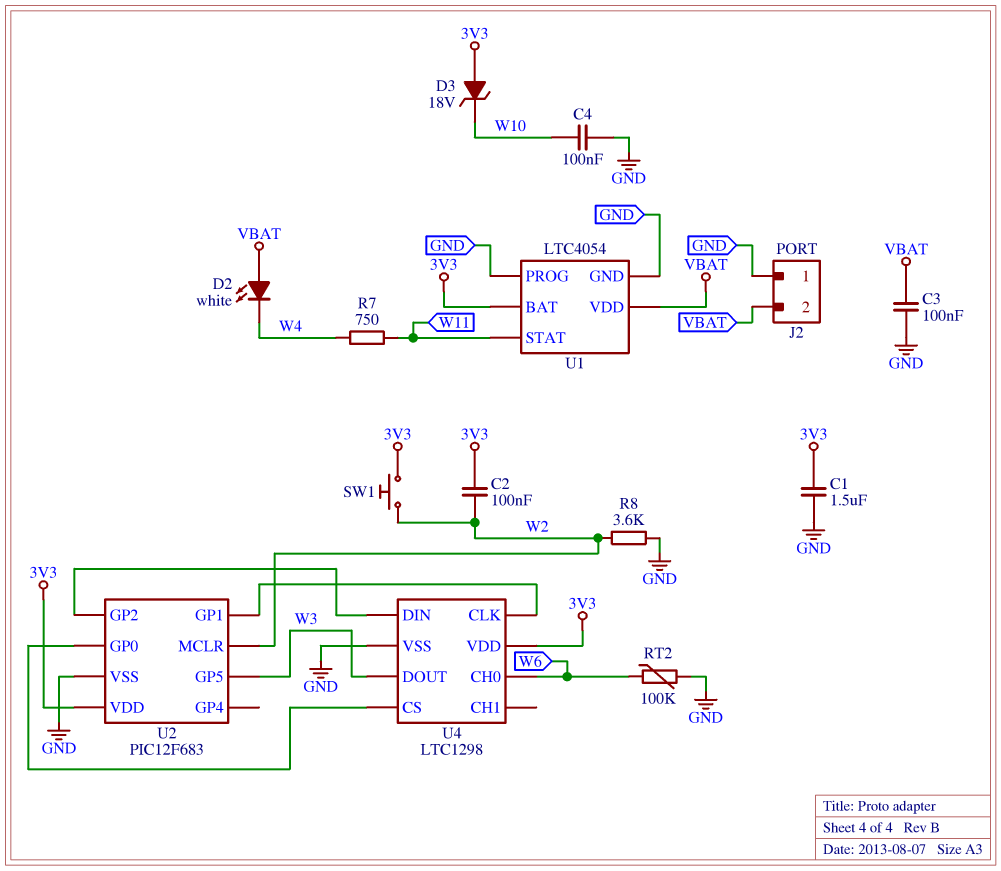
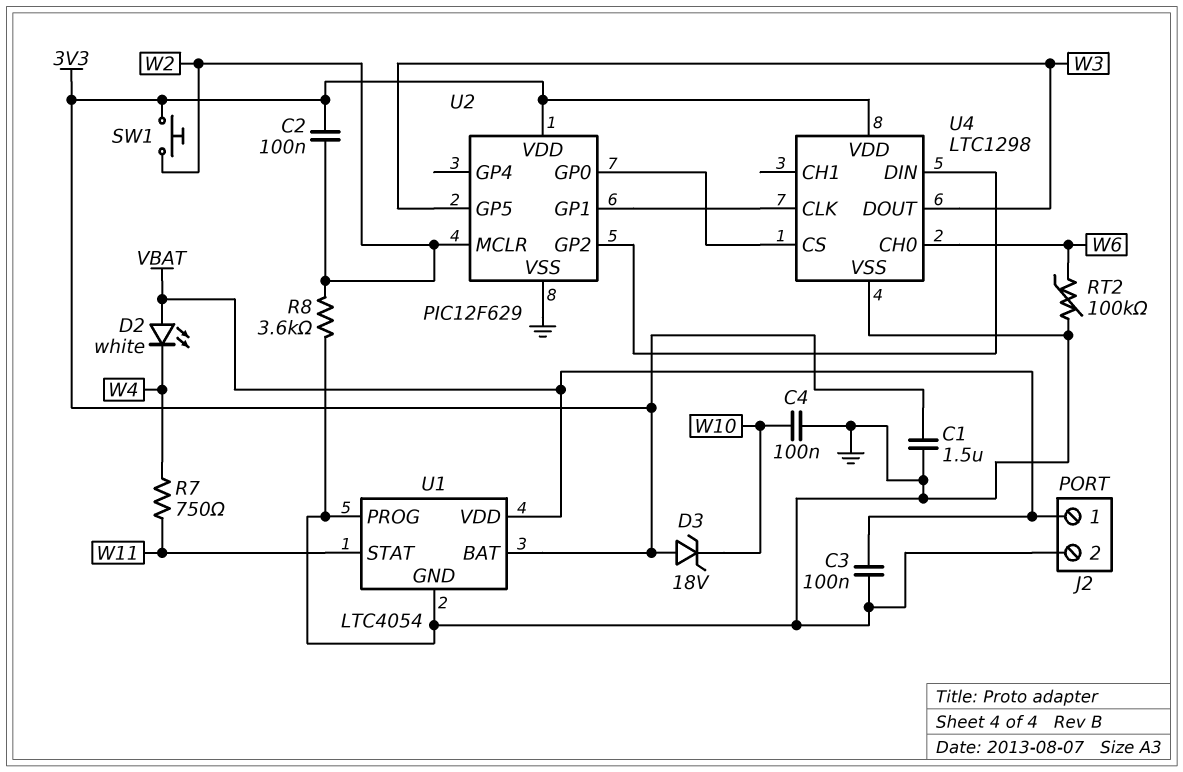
J2 pin 1: GND -> VBAT
J2 pin 2: VBAT -> GND
U2: PIC12F683 -> PIC12F629

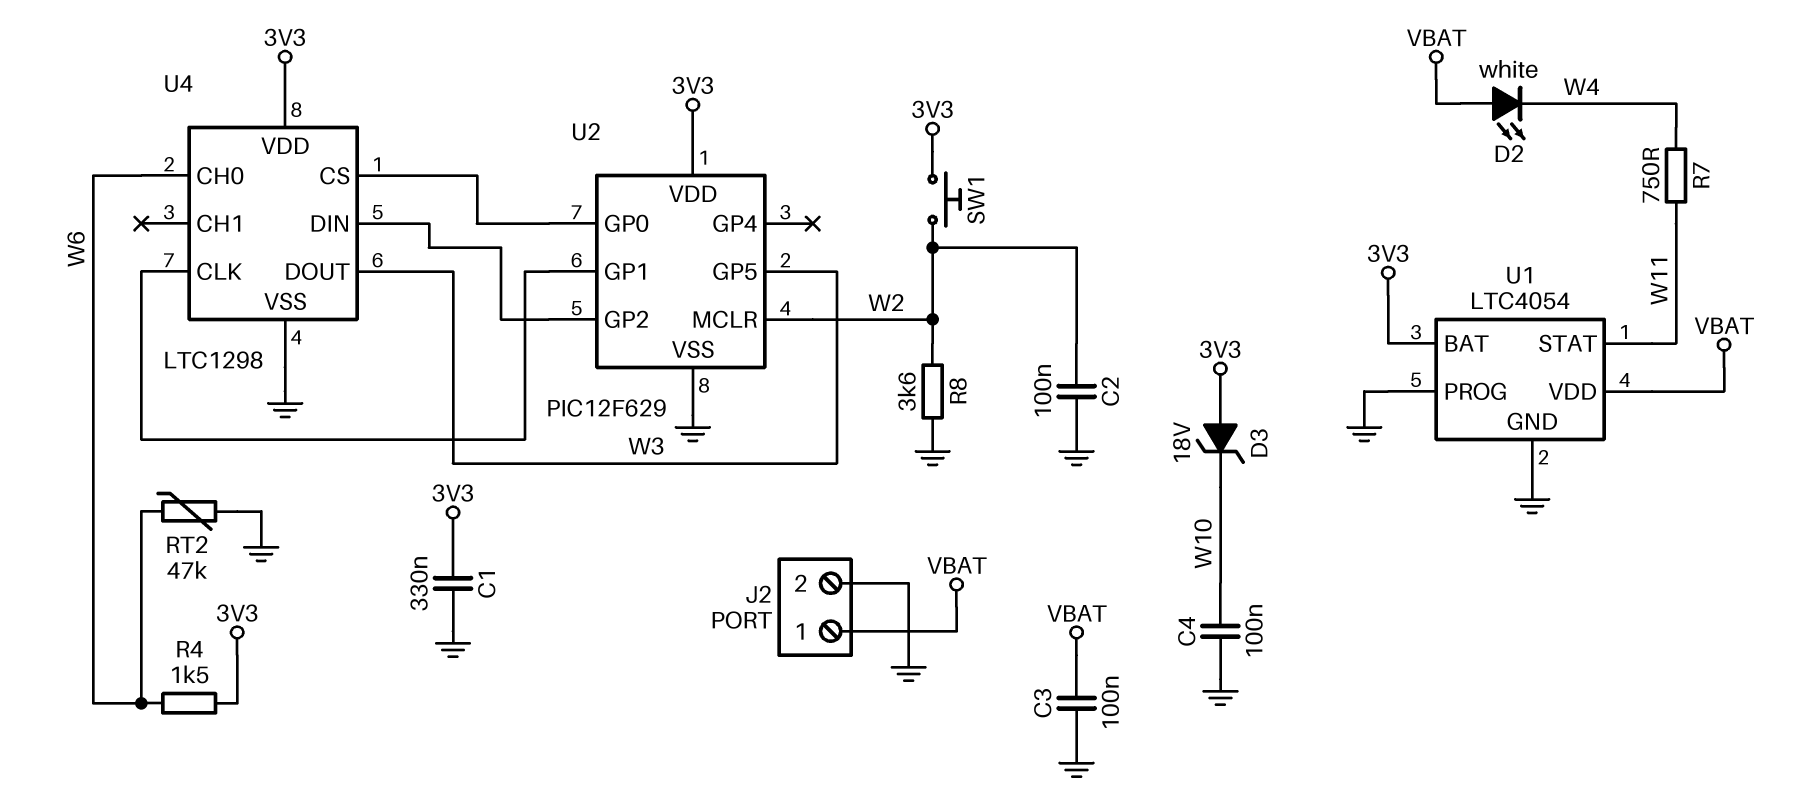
C1: 1.5uF (3V3, GND) -> 330nF (3V3, GND)
C2: 100nF (3V3, W2) -> 100nF (GND, W2)
R4: none -> 1.5k (3V3, W6)
RT2: 100k (GND, W6) -> 47k (GND, W6)

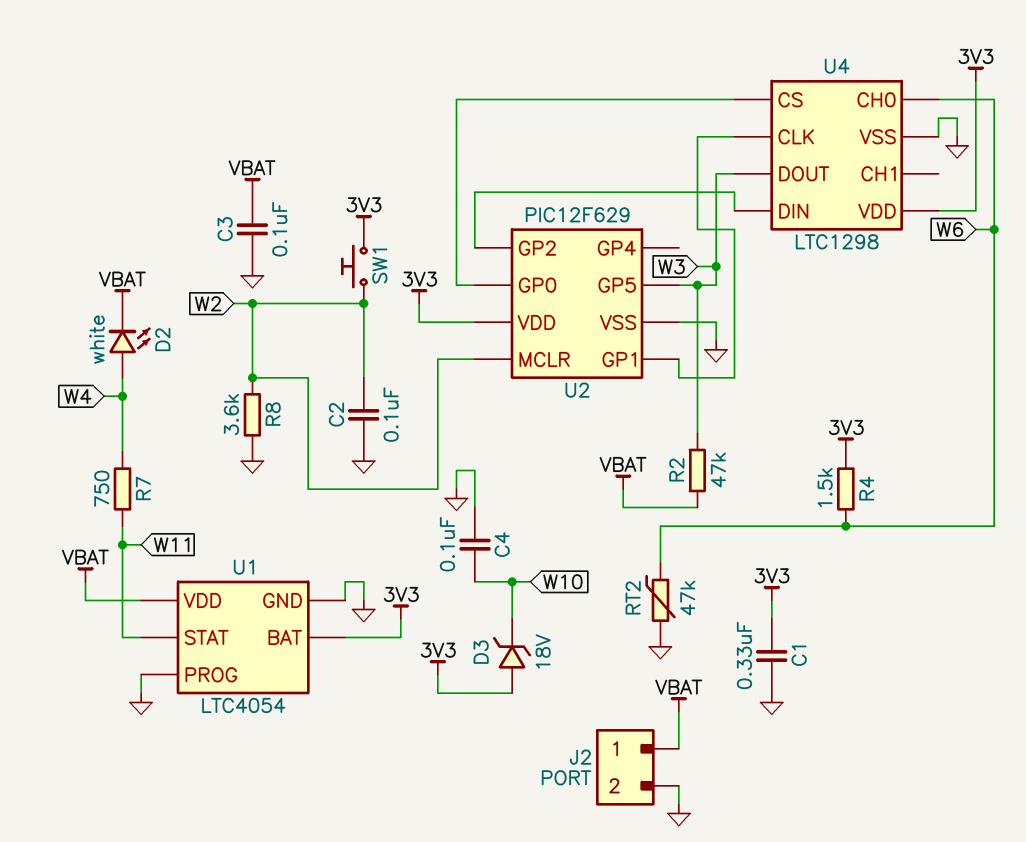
D2: LED white (A VBAT, K W4) -> LED white (A W4, K VBAT)
R2: none -> 47k (VBAT, W3)

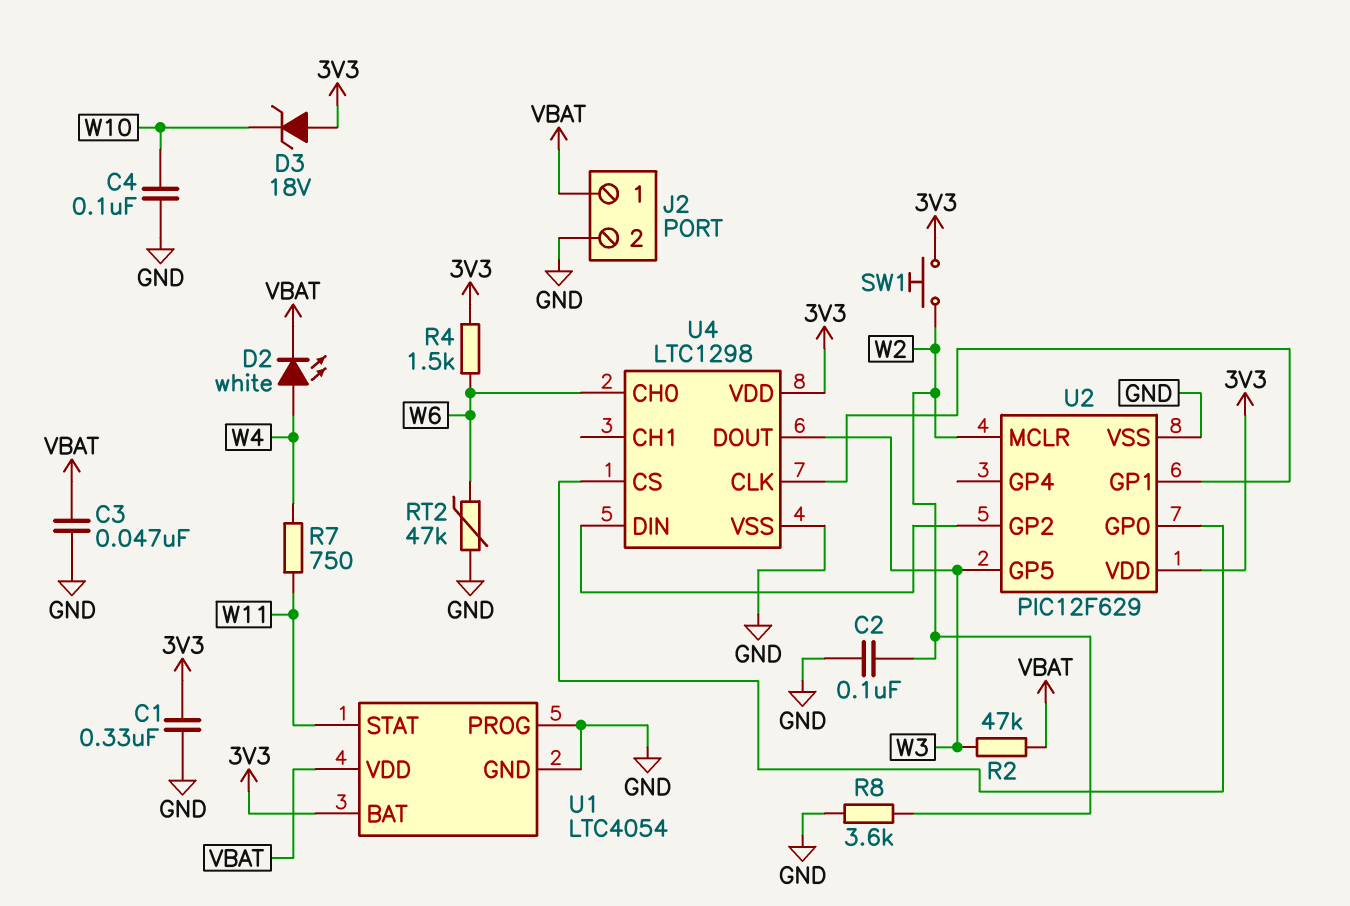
C3: 100nF (GND, VBAT) -> 47nF (GND, VBAT)

